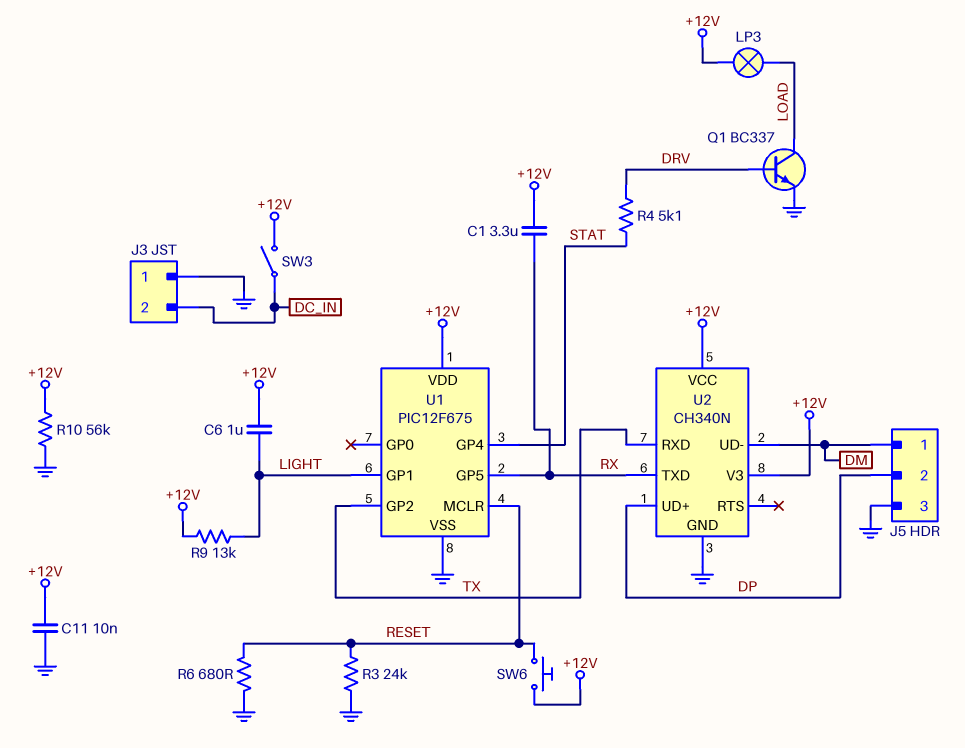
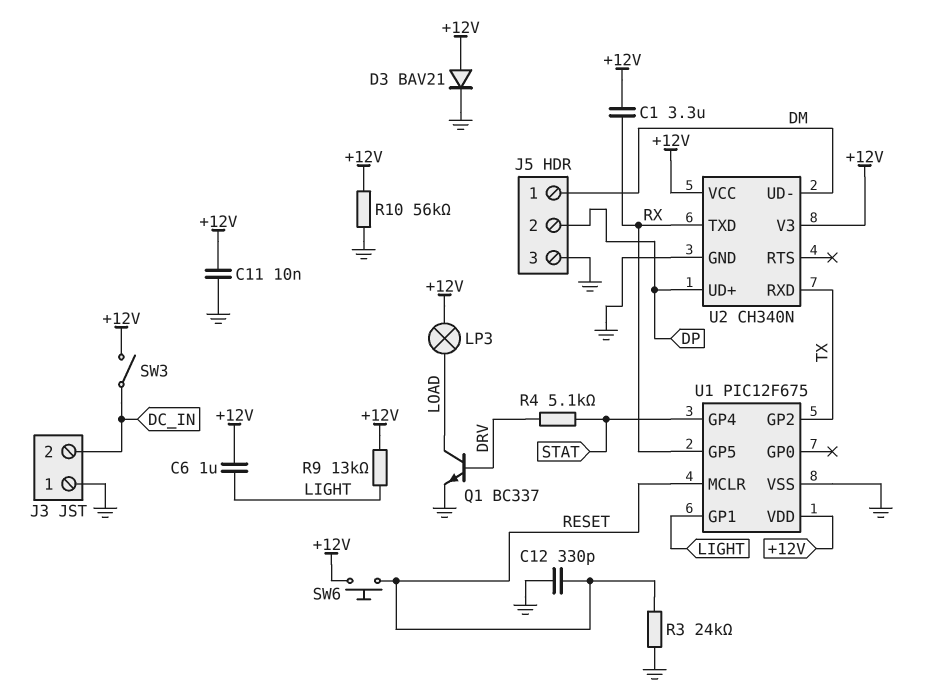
C12: none -> 330pF (GND, RESET)
D3: none -> diode BAV21 (A +12V, K GND)
R6: 680 (GND, RESET) -> none

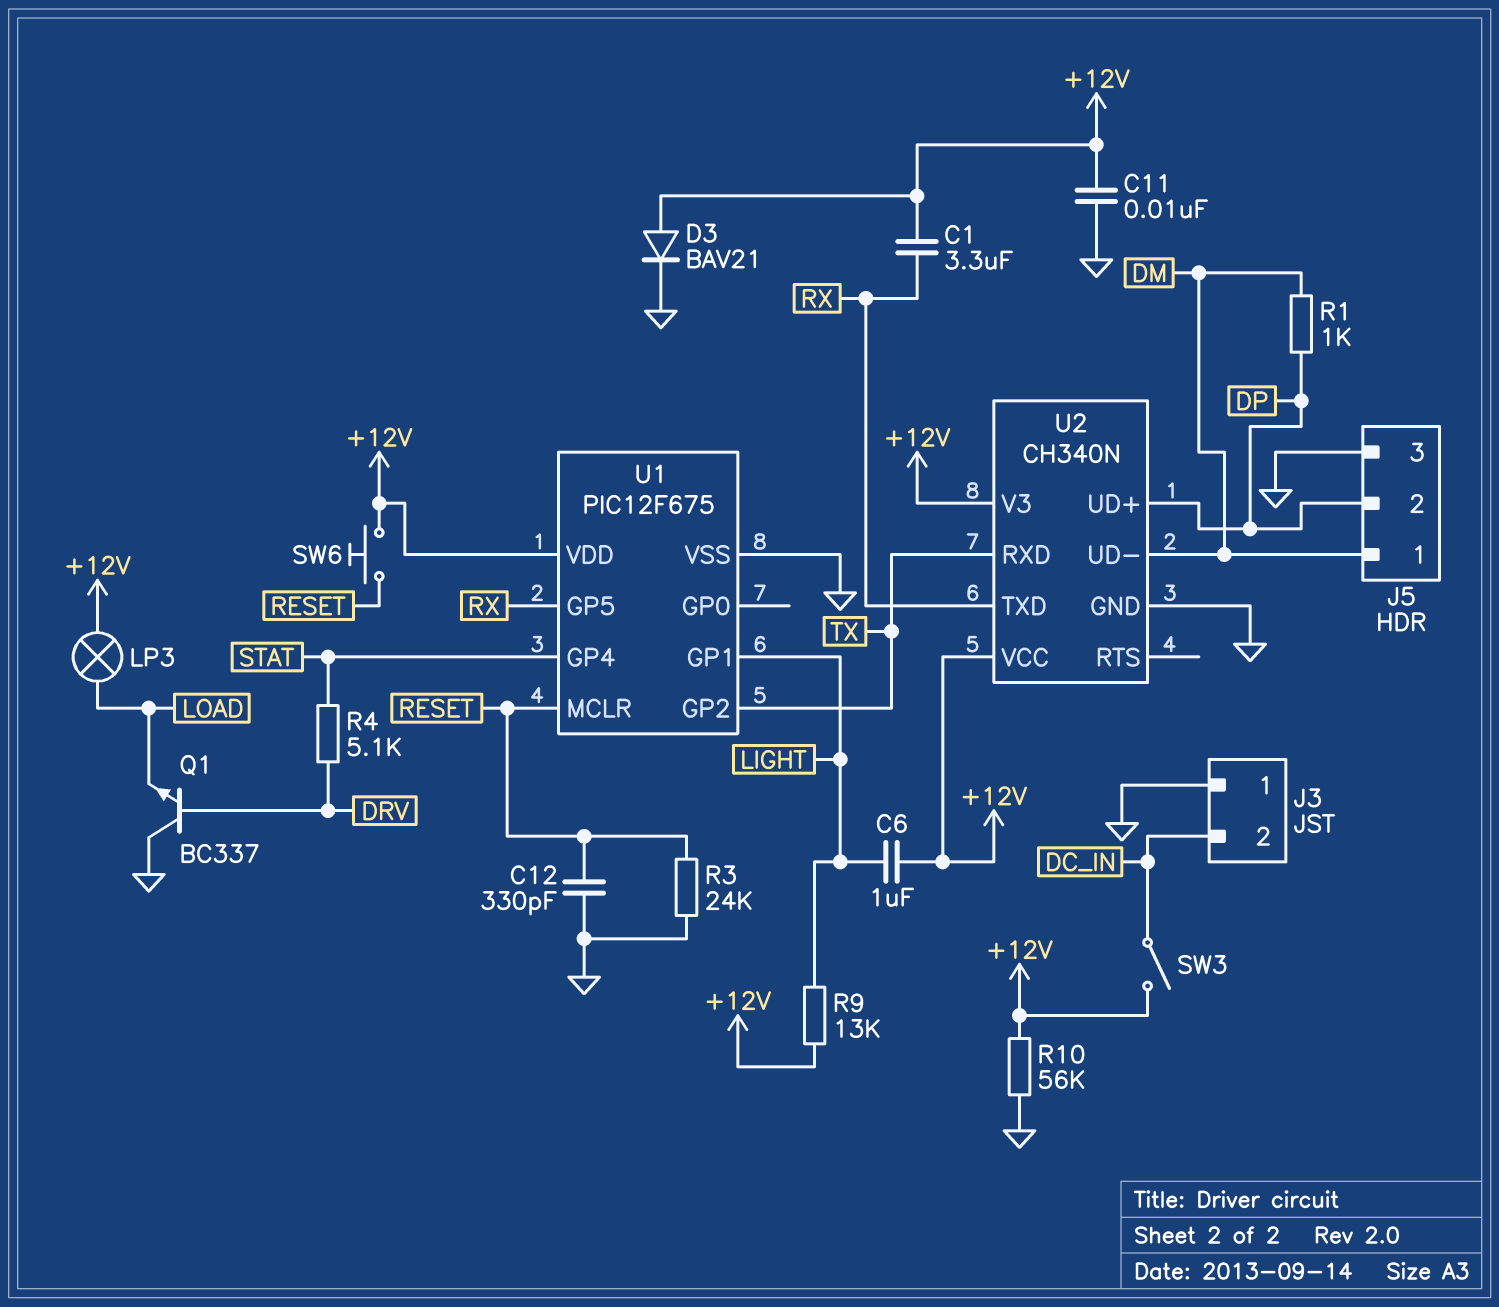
Q1: NPN BC337 (B DRV, C LOAD, E GND) -> NPN BC337 (B DRV, C GND, E LOAD)
R1: none -> 1k (DM, DP)

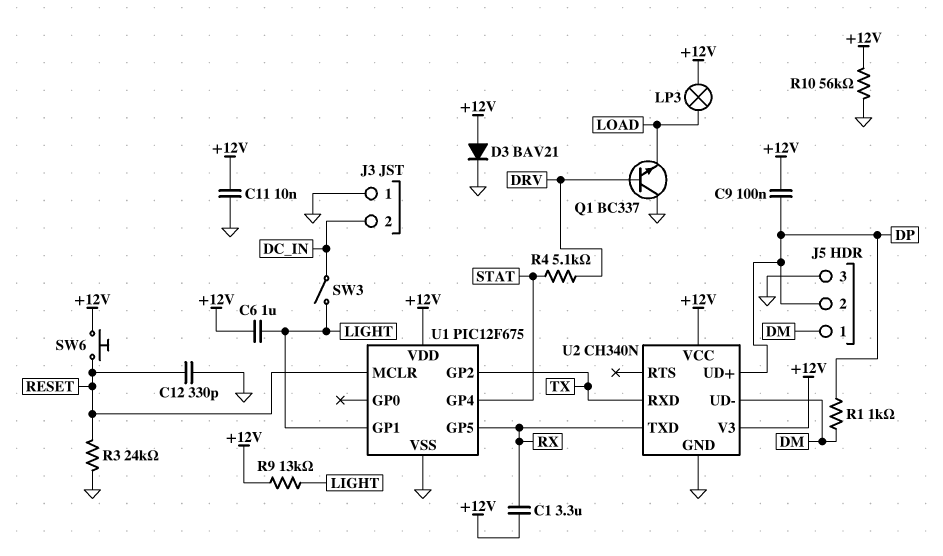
C9: none -> 100nF (+12V, DP)
SW3: switch (+12V, DC_IN) -> switch (DC_IN, LIGHT)

